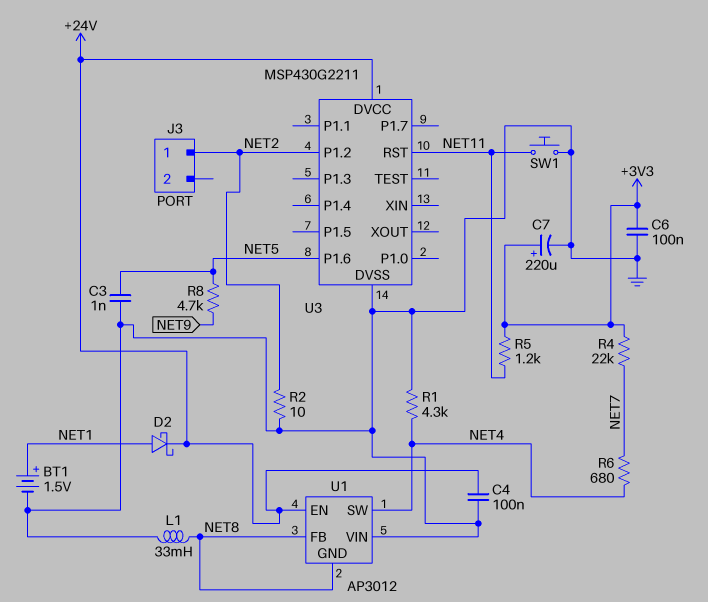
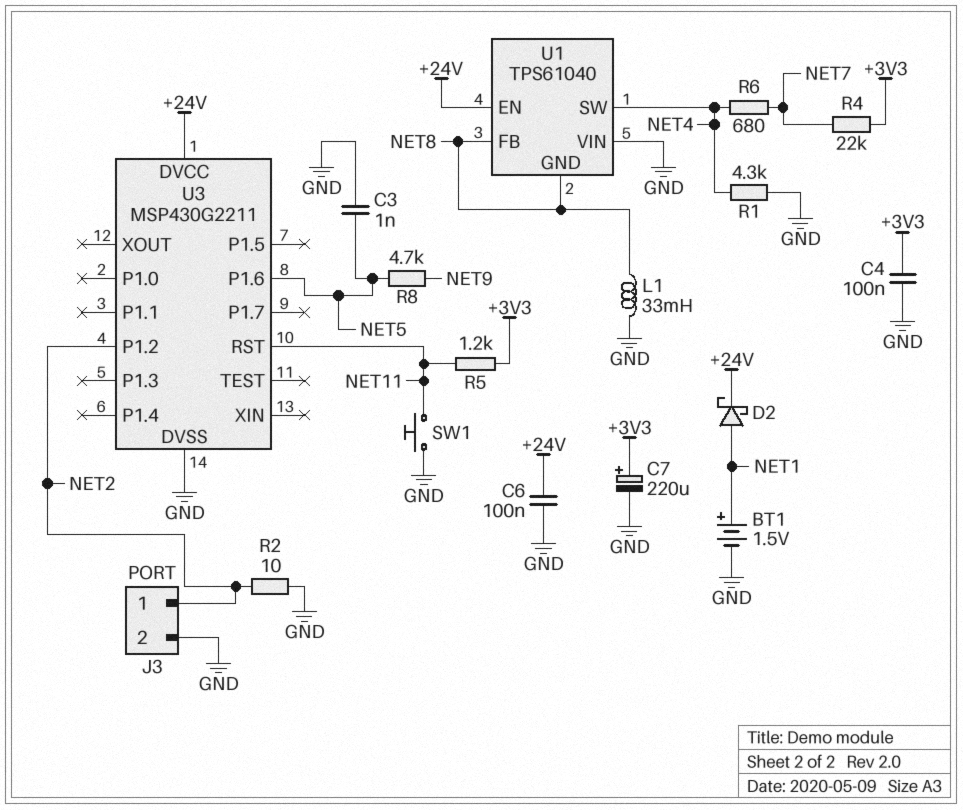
C4: 100nF (+24V, GND) -> 100nF (+3V3, GND)
C6: 100nF (+3V3, GND) -> 100nF (+24V, GND)
J3 pin 2: none -> GND
U1: AP3012 -> TPS61040

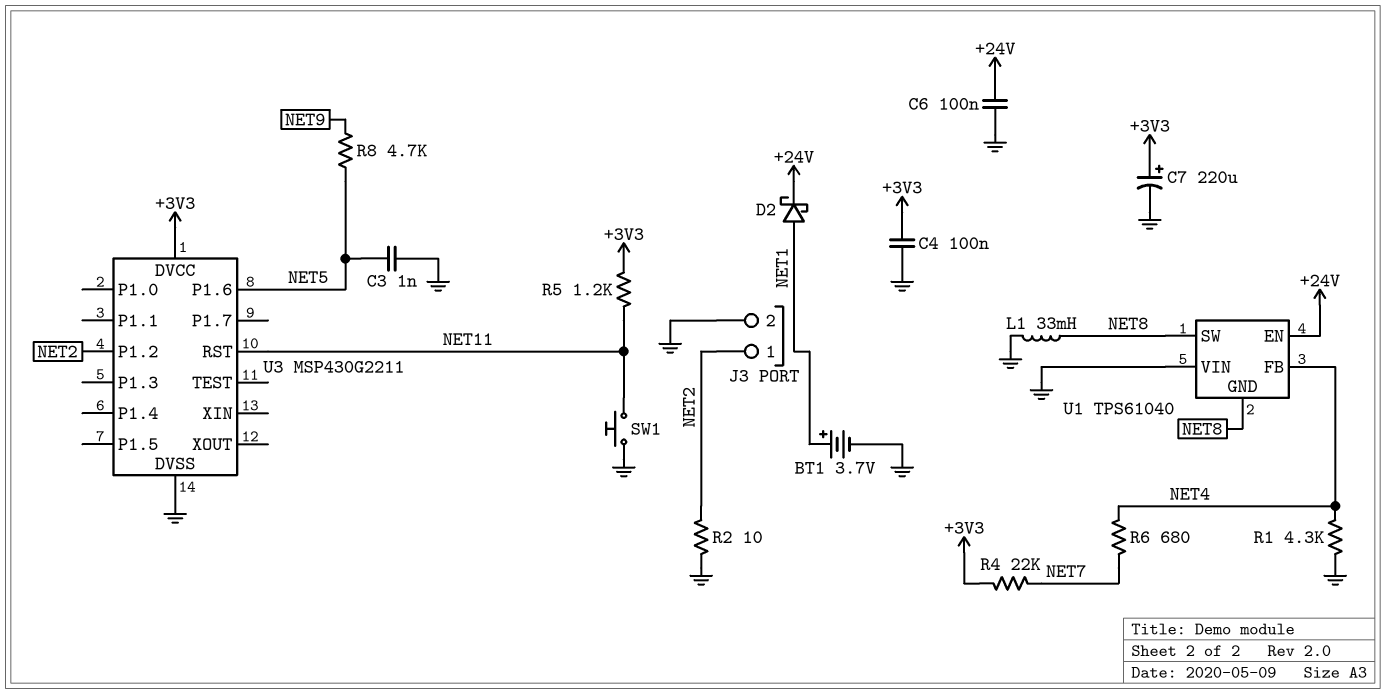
BT1: 1.5V (plus NET1, minus GND) -> 3.7V (plus NET1, minus GND)
U1 pin FB: NET8 -> NET4
U1 pin SW: NET4 -> NET8
U3 pin DVCC: +24V -> +3V3

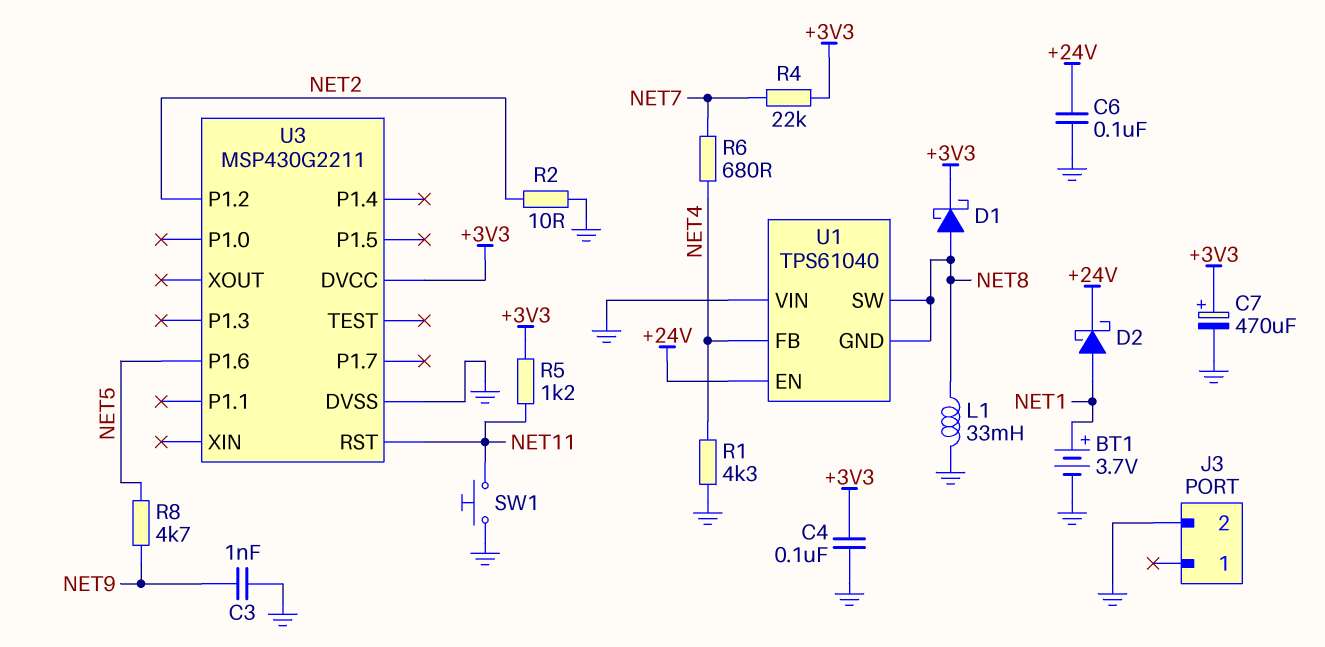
C3: 1nF (GND, NET5) -> 1nF (GND, NET9)
C7: 220uF (plus +3V3, minus GND) -> 470uF (plus +3V3, minus GND)
D1: none -> schottky (A NET8, K +3V3)
J3 pin 1: NET2 -> none

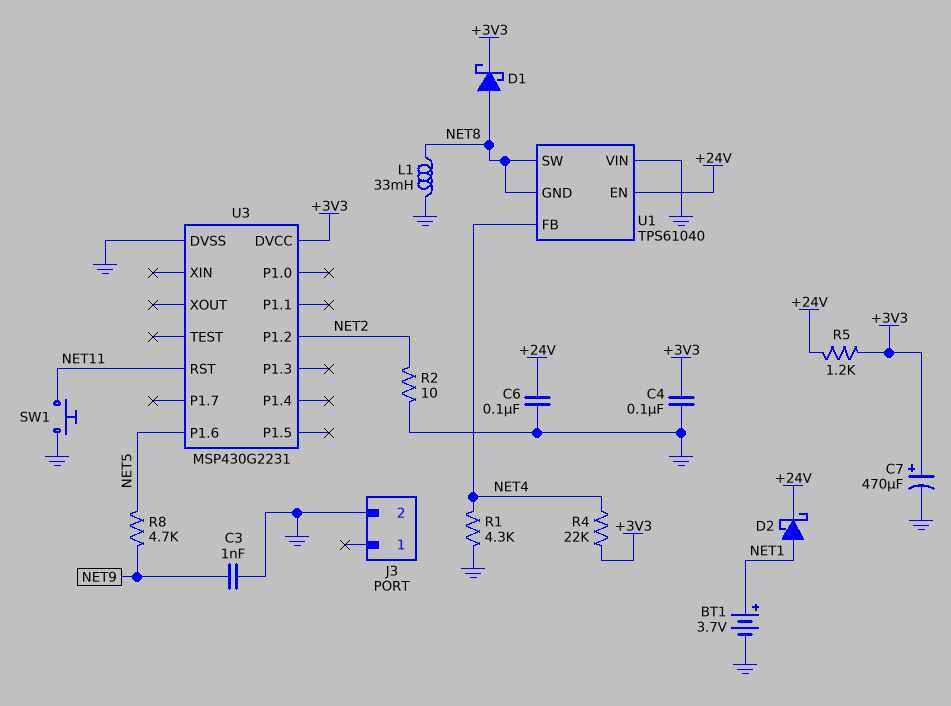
R4: 22k (+3V3, NET7) -> 22k (+3V3, NET4)
R5: 1.2k (+3V3, NET11) -> 1.2k (+3V3, +24V)
R6: 680 (NET4, NET7) -> none
U3: MSP430G2211 -> MSP430G2231

